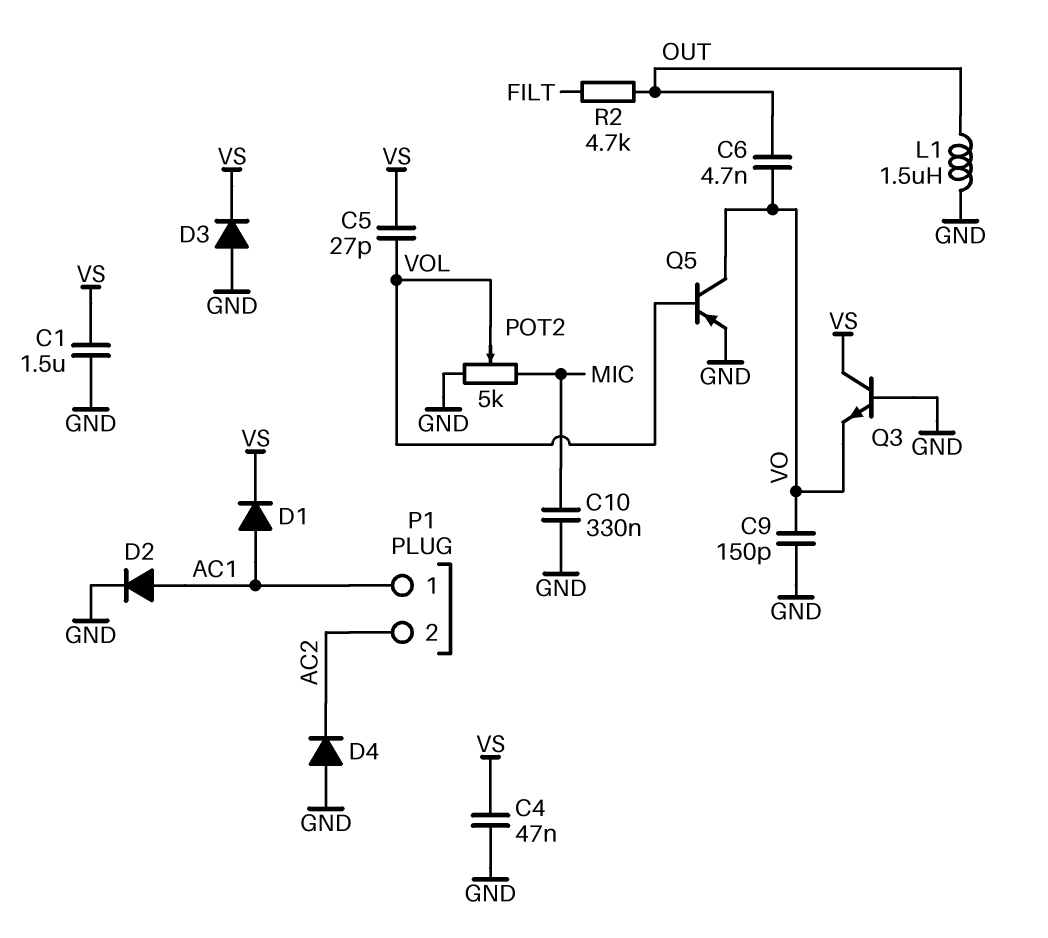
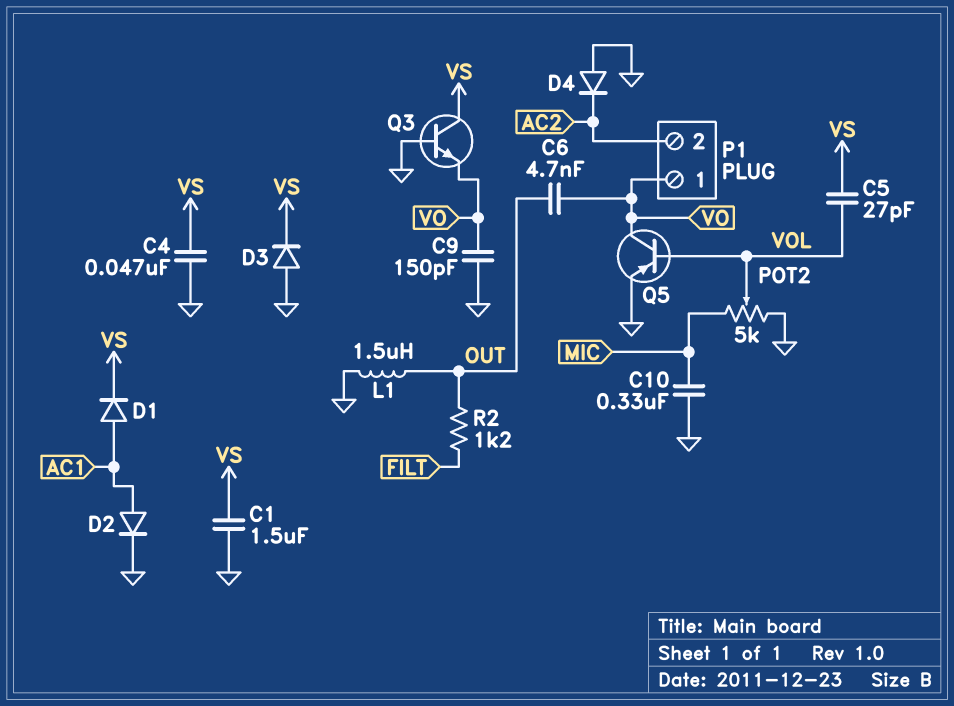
P1 pin 1: AC1 -> VO
R2: 4.7k (FILT, OUT) -> 1.2k (FILT, OUT)

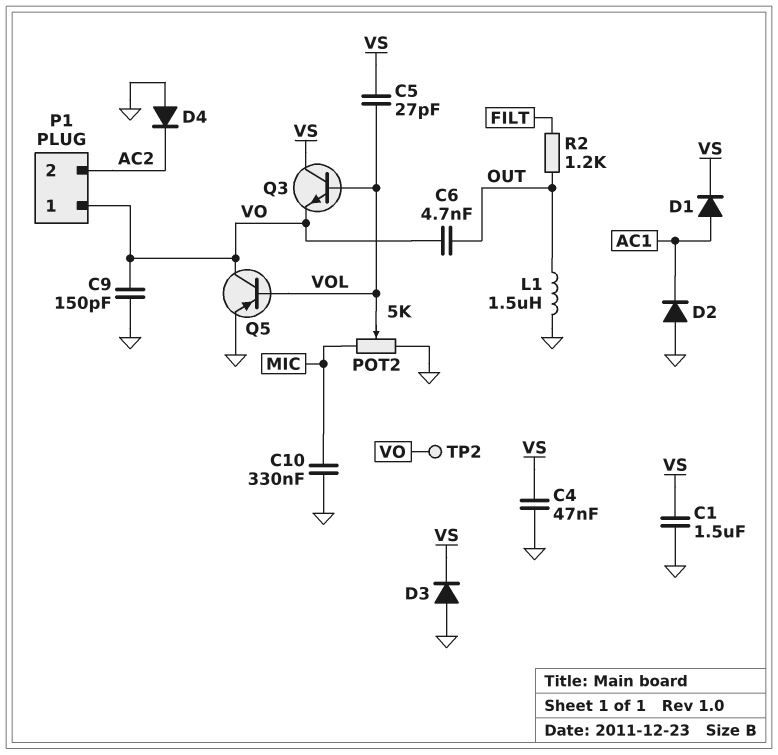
D2: diode (A AC1, K GND) -> diode (A GND, K AC1)
Q3: NPN (B GND, C VS, E VO) -> NPN (B VOL, C VS, E VO)
TP2: none -> test point (VO)

